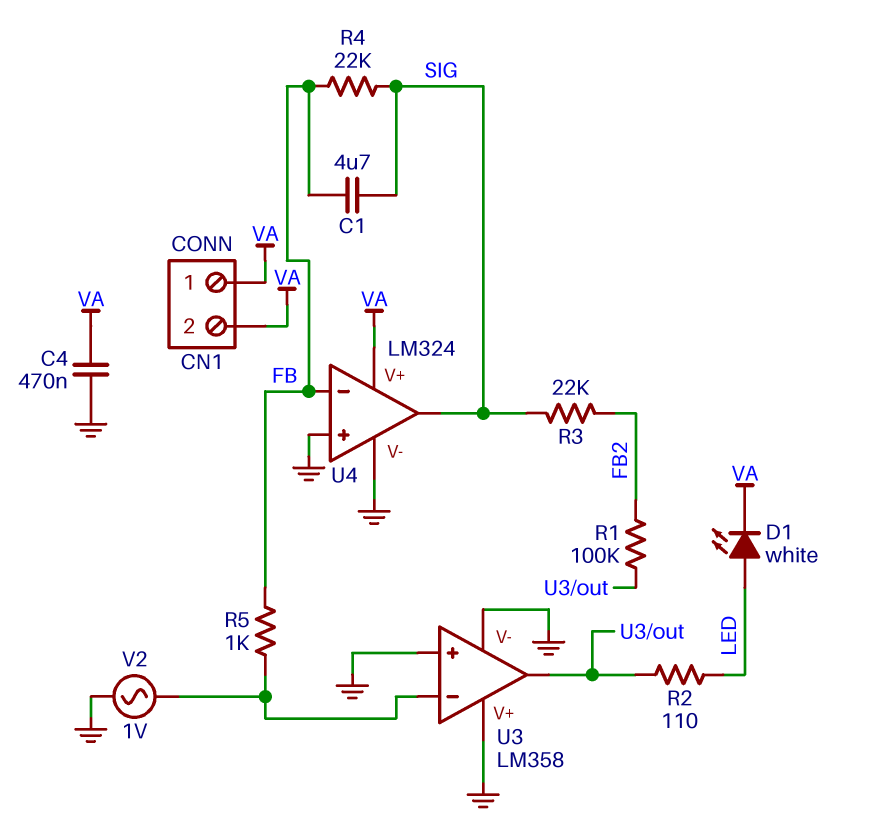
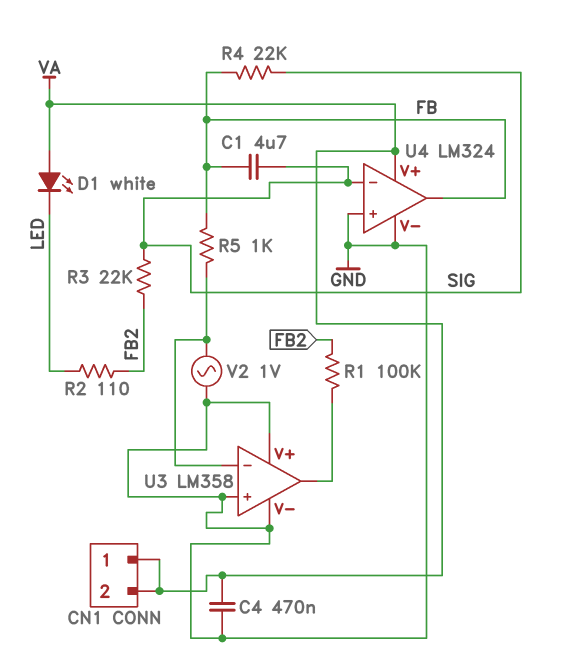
D1: LED white (A LED, K VA) -> LED white (A VA, K LED)
R2: 110 (LED, U3/out) -> 110 (FB2, LED)
U4 pin in-: FB -> SIG
U4 pin out: SIG -> FB

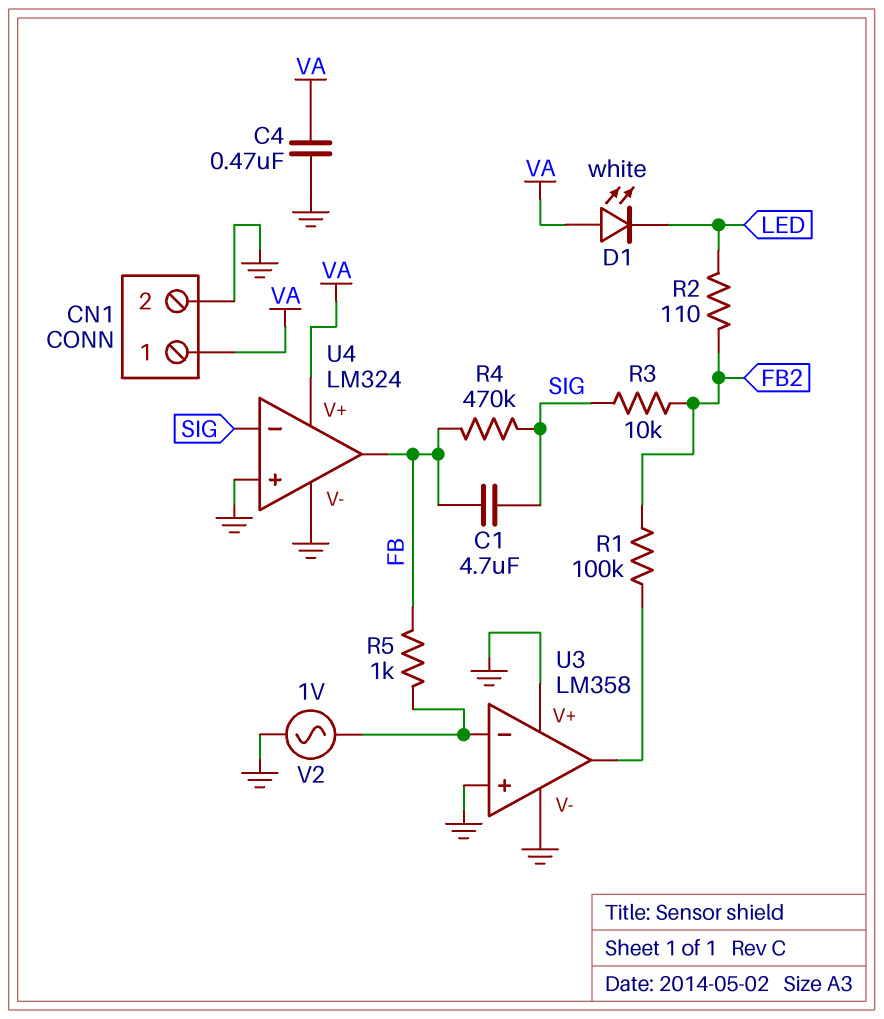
CN1 pin 2: VA -> GND
R3: 22k (FB2, SIG) -> 10k (FB2, SIG)
R4: 22k (FB, SIG) -> 470k (FB, SIG)

